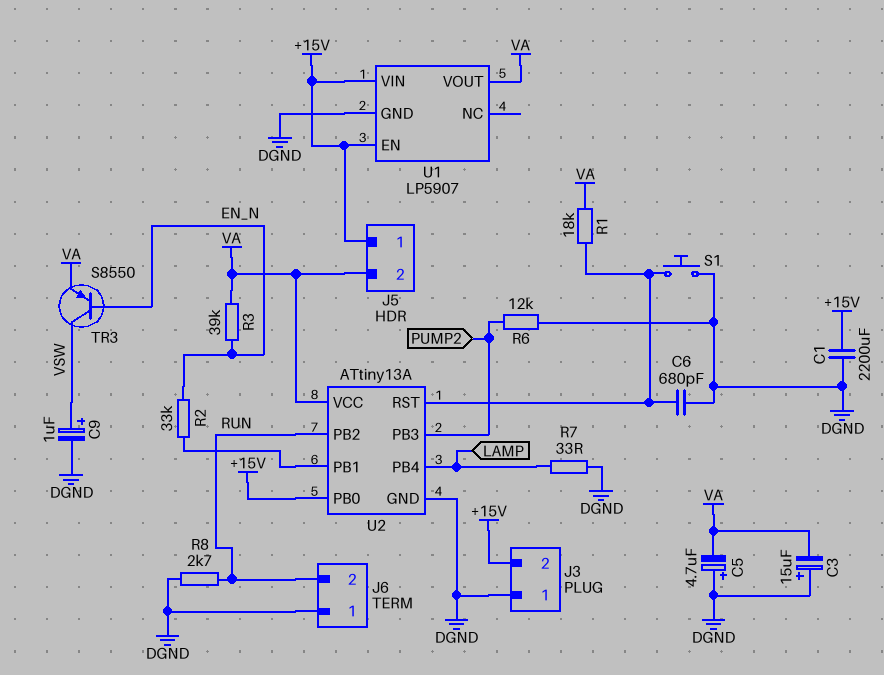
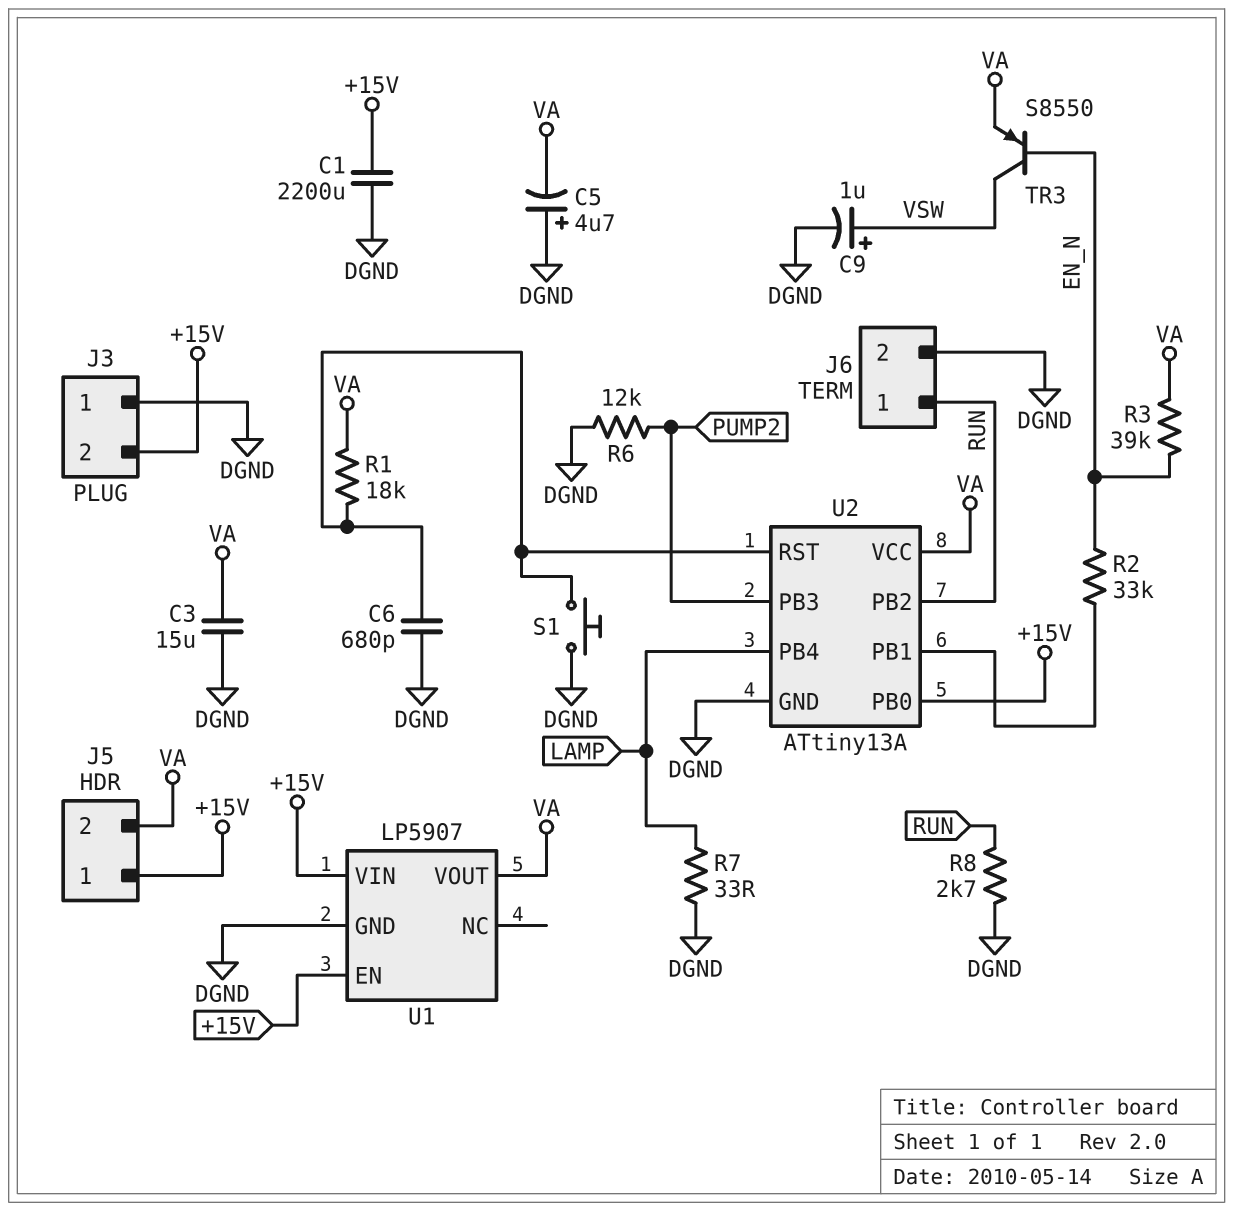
C3: 15uF (plus DGND, minus VA) -> 15uF (DGND, VA)
J6 pin 1: DGND -> RUN
J6 pin 2: RUN -> DGND

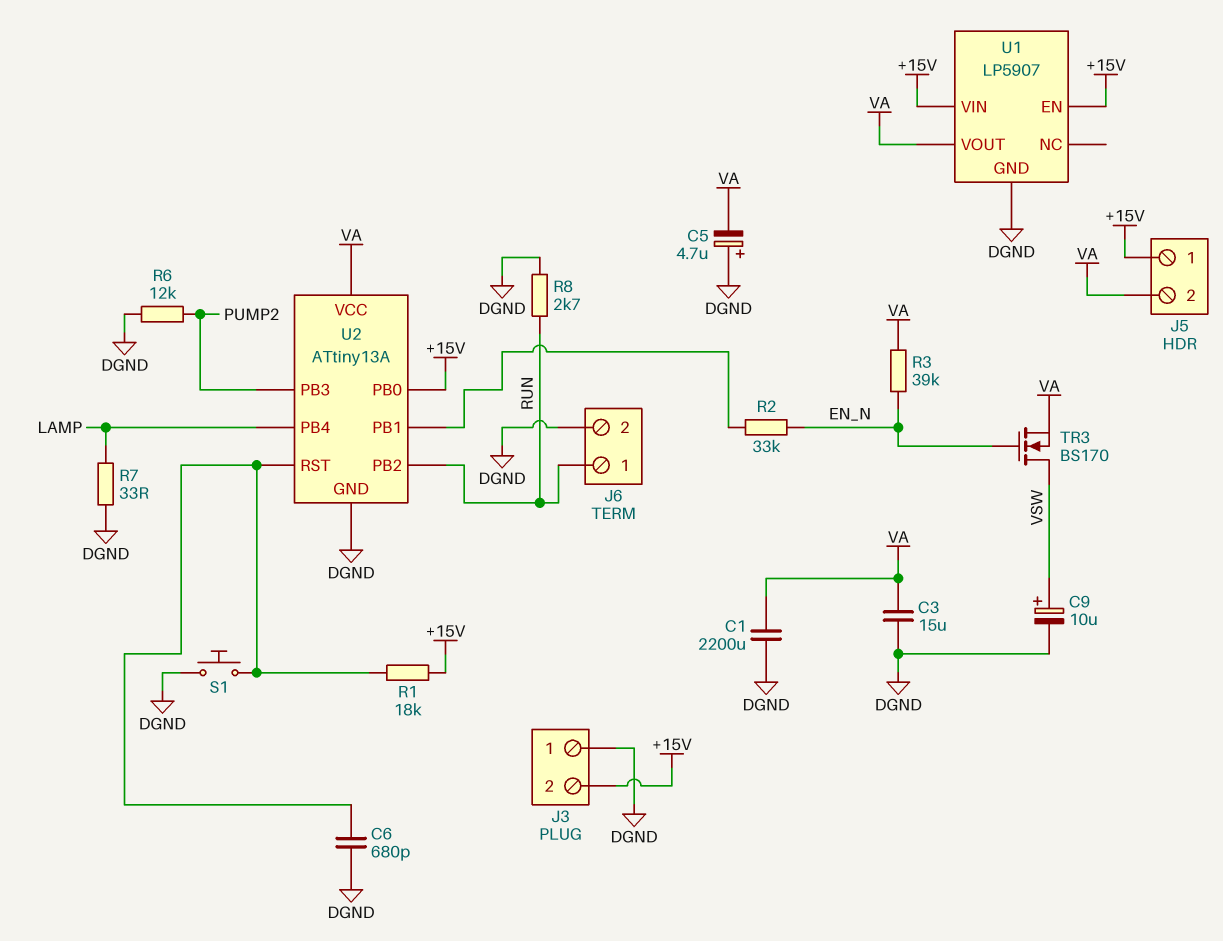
C1: 2200uF (+15V, DGND) -> 2200uF (DGND, VA)
C9: 1uF (plus VSW, minus DGND) -> 10uF (plus VSW, minus DGND)
R1: 18k (U2/RST, VA) -> 18k (+15V, U2/RST)
TR3: PNP S8550 (B EN_N, C VSW, E VA) -> NMOS BS170 (G EN_N, D VSW, S VA)

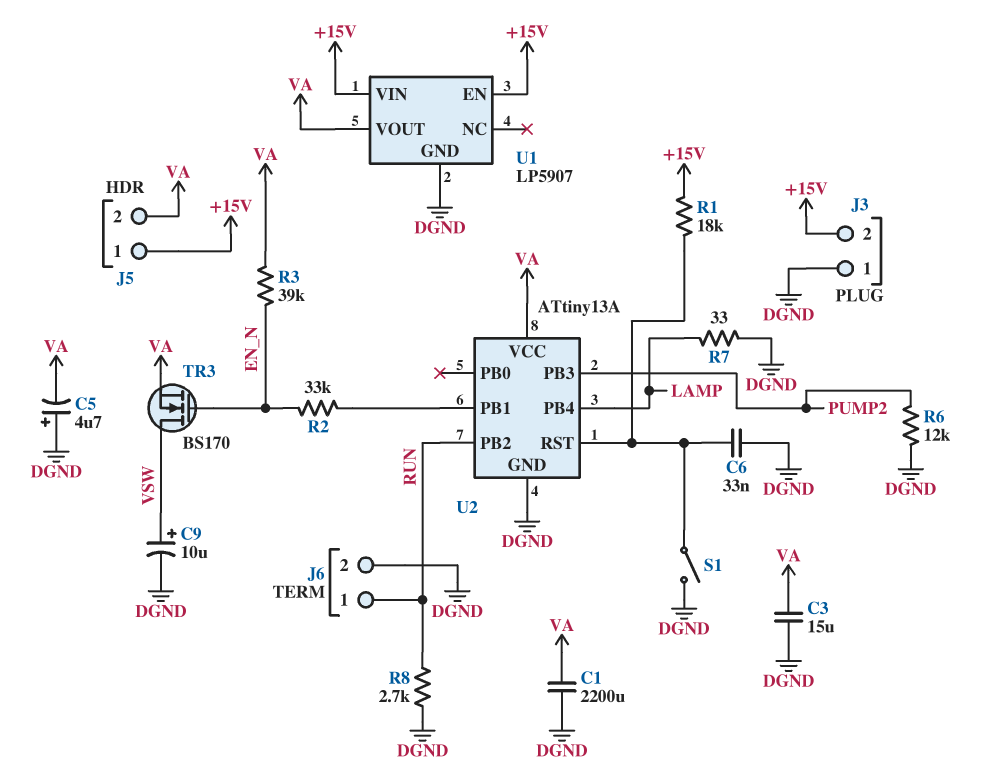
C6: 680pF (DGND, U2/RST) -> 33nF (DGND, U2/RST)
S1: button (DGND, U2/RST) -> switch (DGND, U2/RST)
U2 pin PB0: +15V -> none

